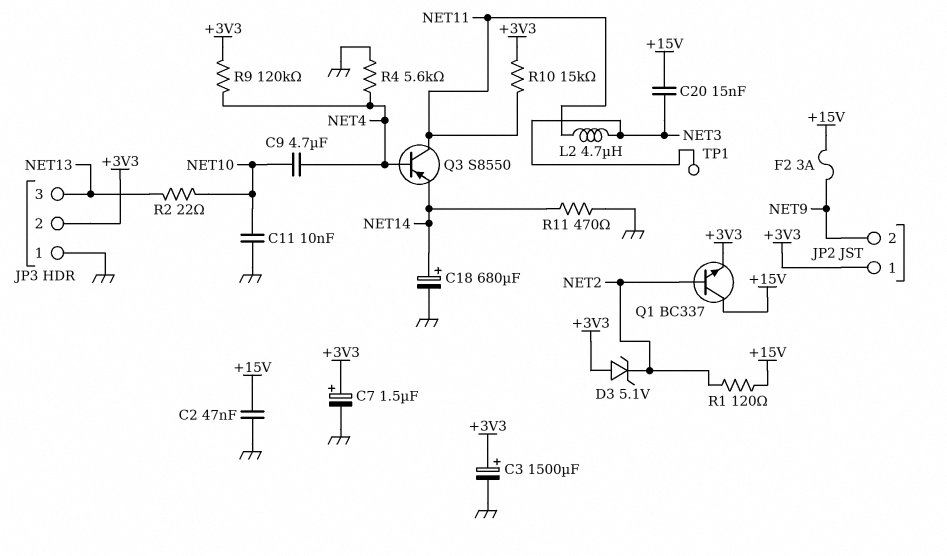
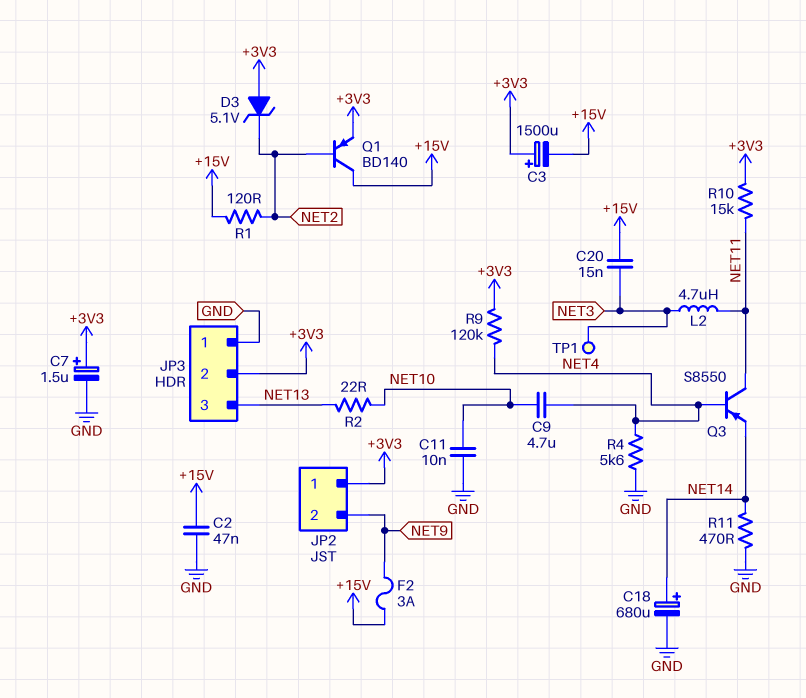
C3: 1500uF (plus +3V3, minus GND) -> 1500uF (plus +3V3, minus +15V)
Q1: NPN BC337 (B NET2, C +15V, E +3V3) -> PNP BD140 (B NET2, C +15V, E +3V3)

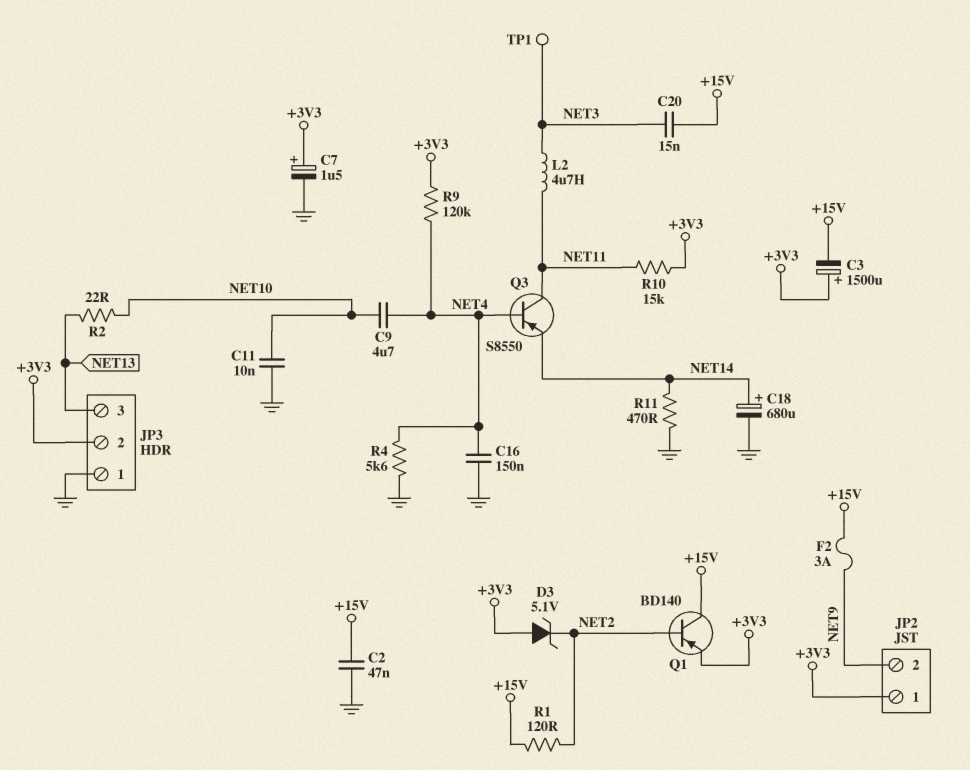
C16: none -> 150nF (GND, NET4)

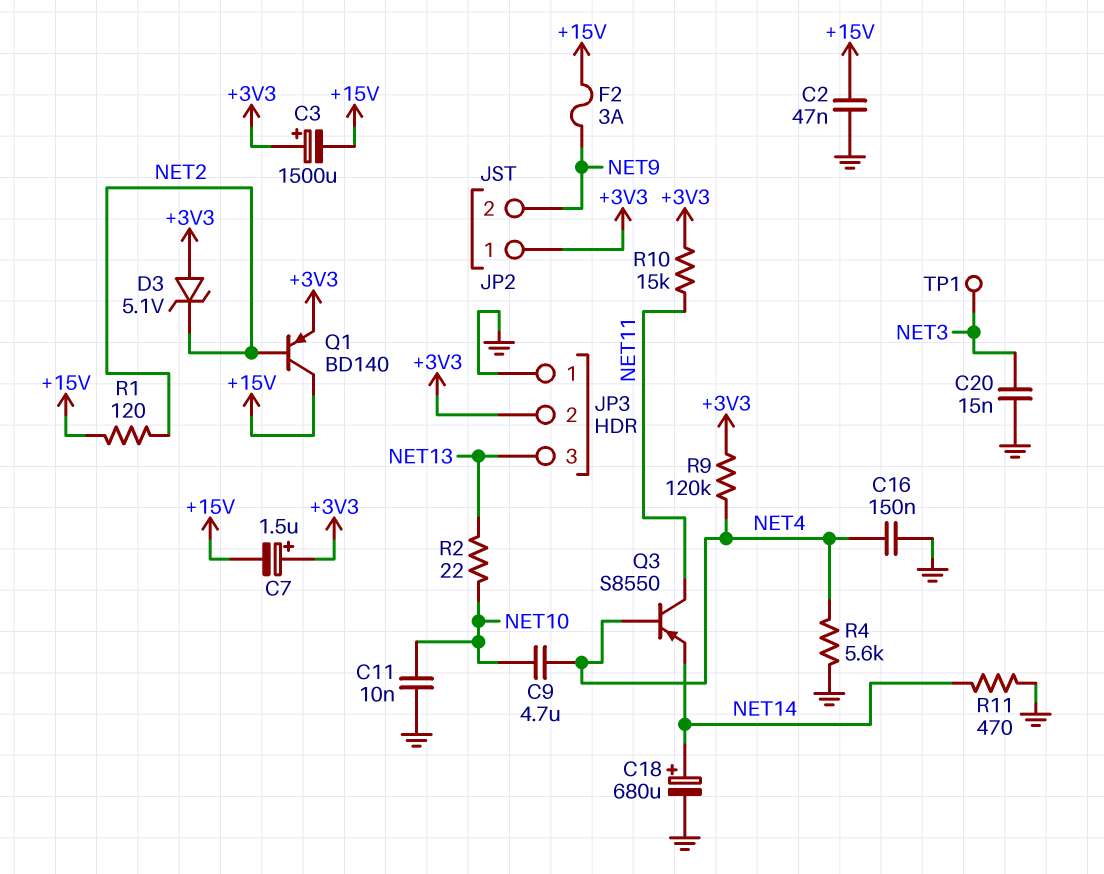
C7: 1.5uF (plus +3V3, minus GND) -> 1.5uF (plus +3V3, minus +15V)
C20: 15nF (+15V, NET3) -> 15nF (GND, NET3)
L2: 4.7uH (NET3, NET11) -> none

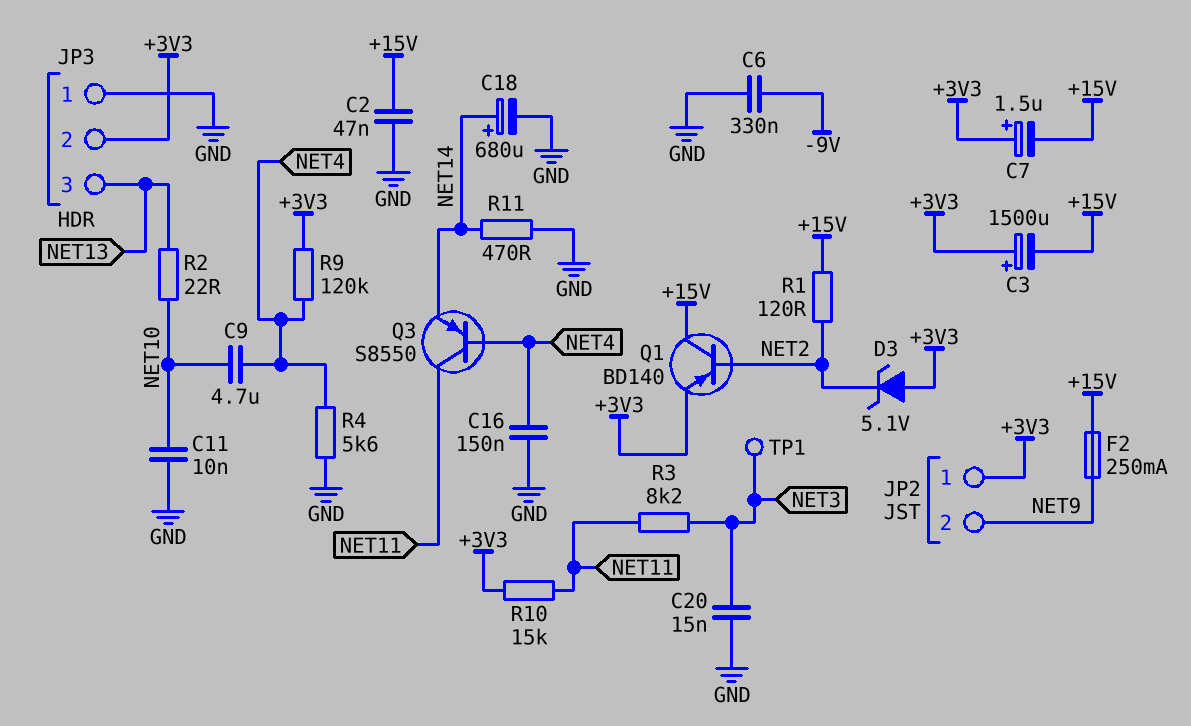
C6: none -> 330nF (-9V, GND)
F2: 3A (+15V, NET9) -> 250mA (+15V, NET9)
R3: none -> 8.2k (NET3, NET11)

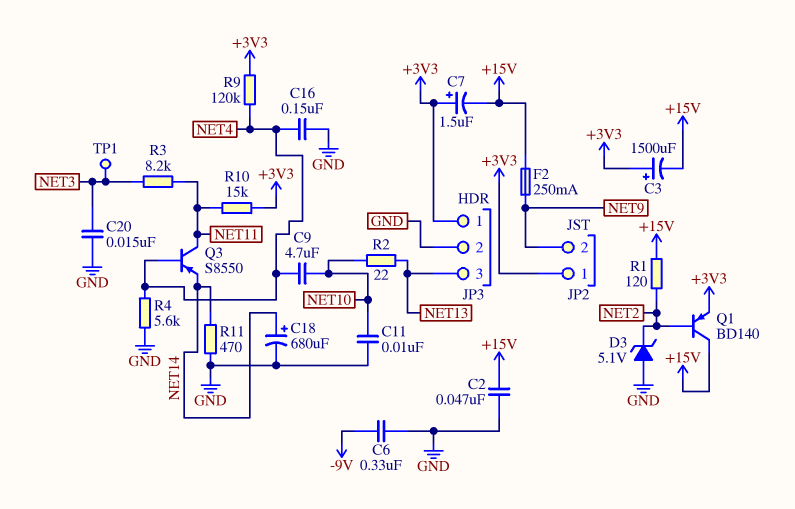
D3: zener 5.1V (A +3V3, K NET2) -> zener 5.1V (A GND, K NET2)
JP3 pin 1: GND -> +3V3
JP3 pin 2: +3V3 -> GND

